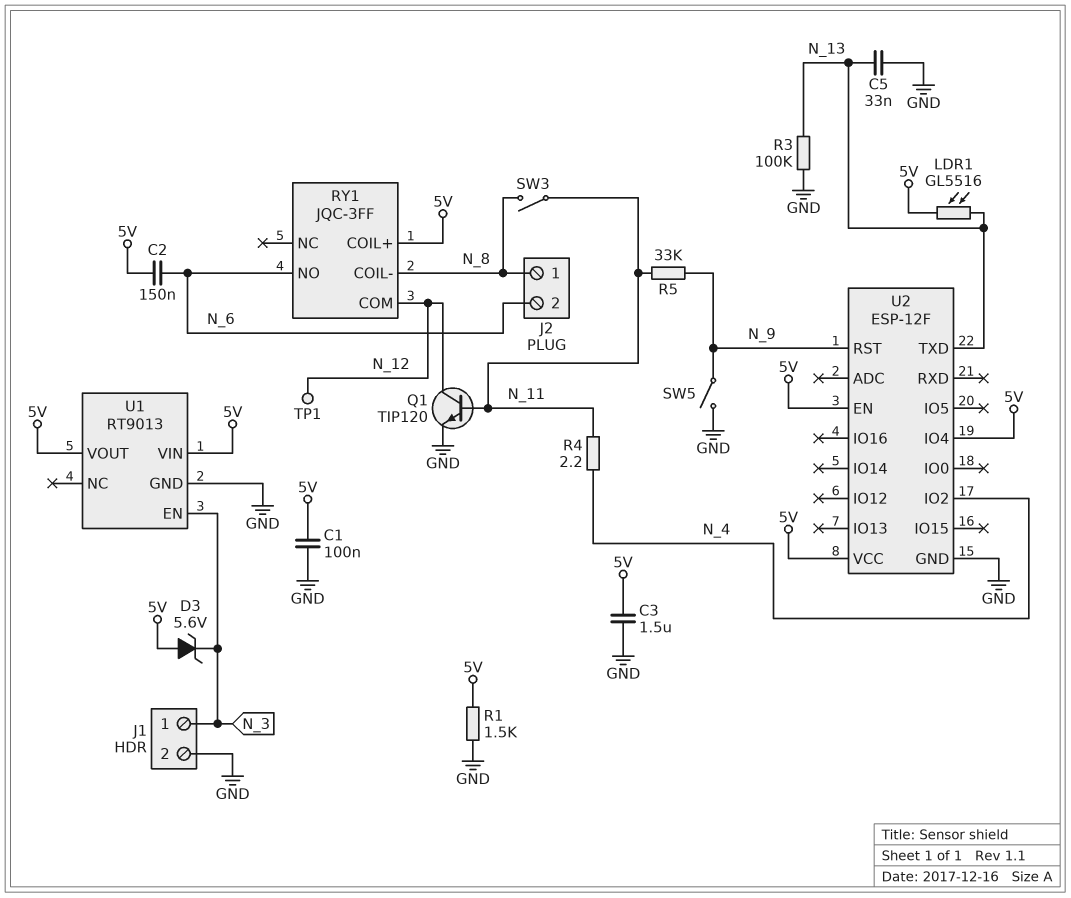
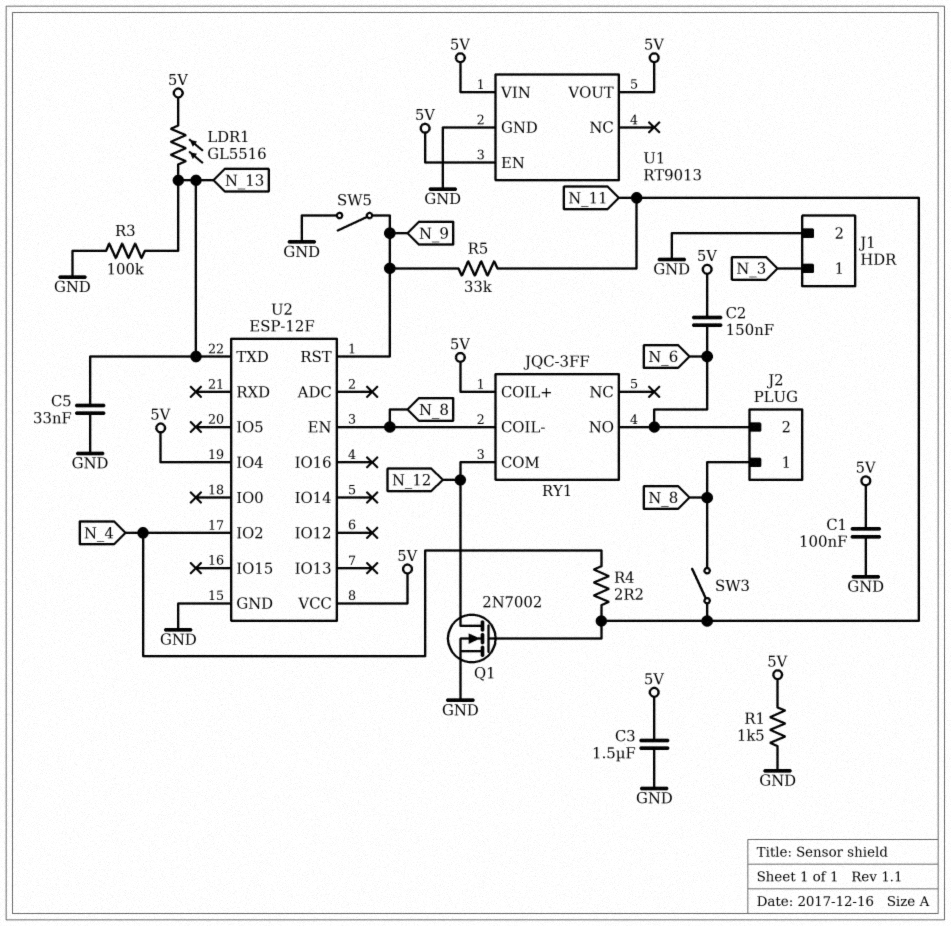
D3: zener 5.6V (A 5V, K N_3) -> none
Q1: NPN TIP120 (B N_11, C N_12, E GND) -> NMOS 2N7002 (G N_11, D N_12, S GND)
TP1: test point (N_12) -> none
U1 pin EN: N_3 -> 5V
U2 pin EN: 5V -> N_8

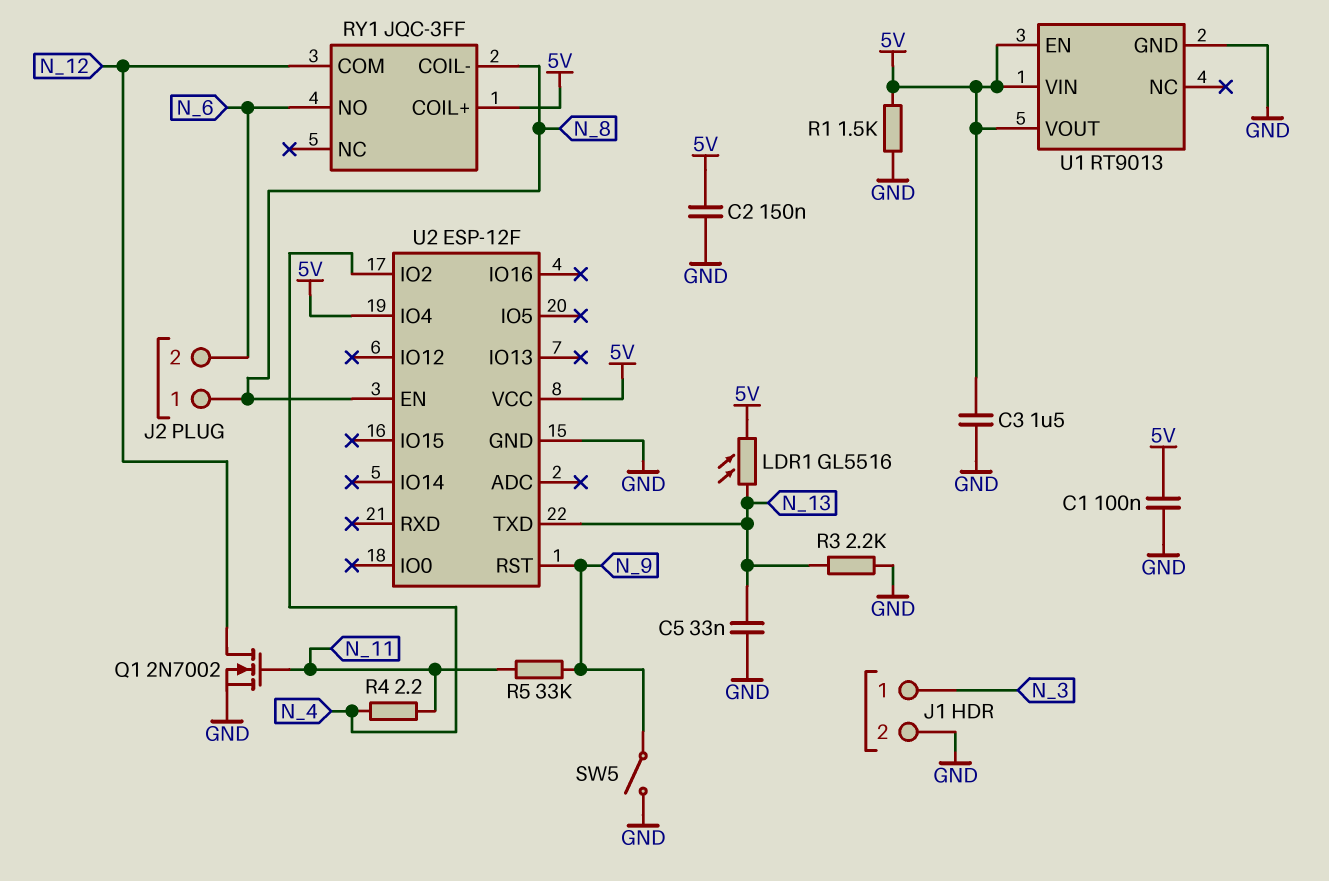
C2: 150nF (5V, N_6) -> 150nF (5V, GND)
R3: 100k (GND, N_13) -> 2.2k (GND, N_13)
SW3: switch (N_8, N_11) -> none

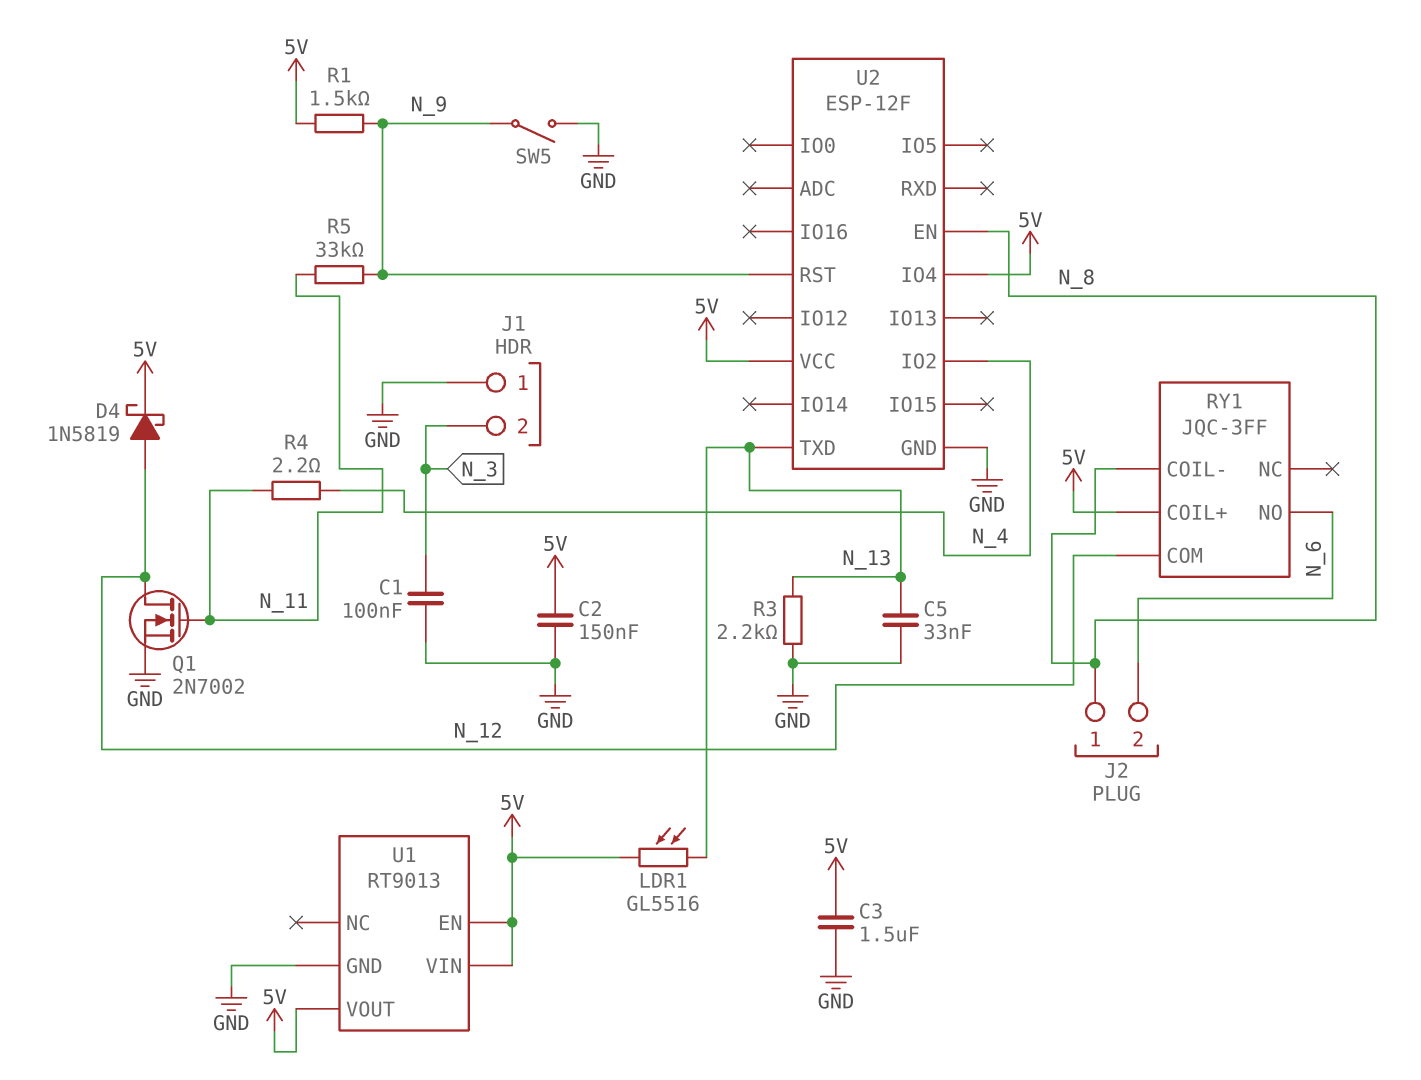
C1: 100nF (5V, GND) -> 100nF (GND, N_3)
D4: none -> schottky 1N5819 (A N_12, K 5V)
J1 pin 1: N_3 -> GND
J1 pin 2: GND -> N_3
R1: 1.5k (5V, GND) -> 1.5k (5V, N_9)

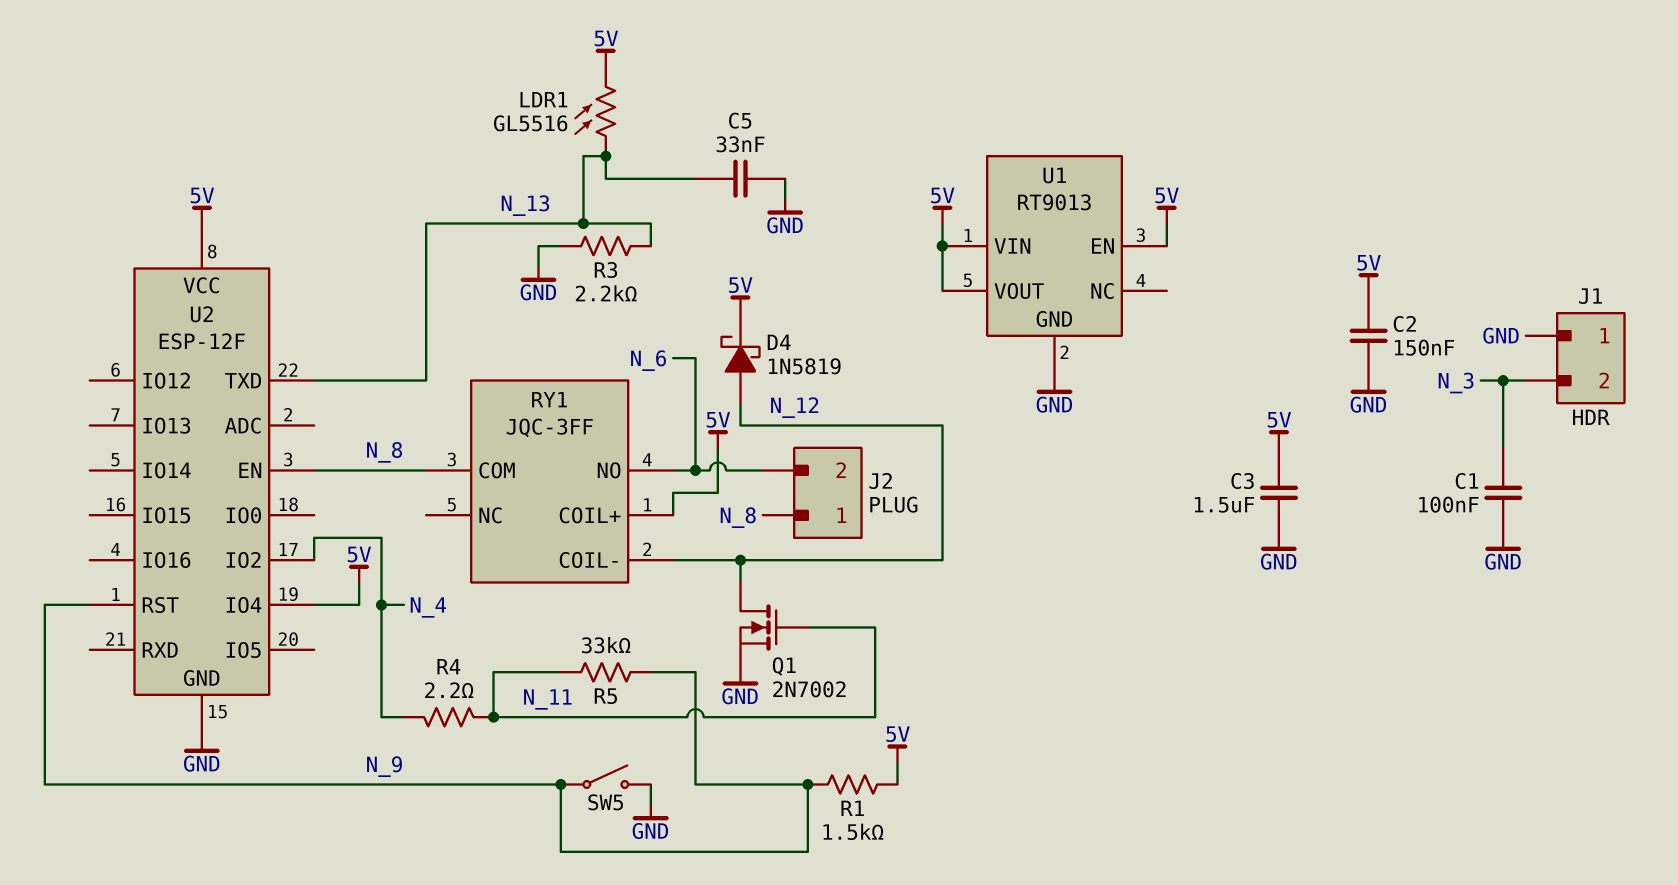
RY1 pin COIL-: N_8 -> N_12
RY1 pin COM: N_12 -> N_8

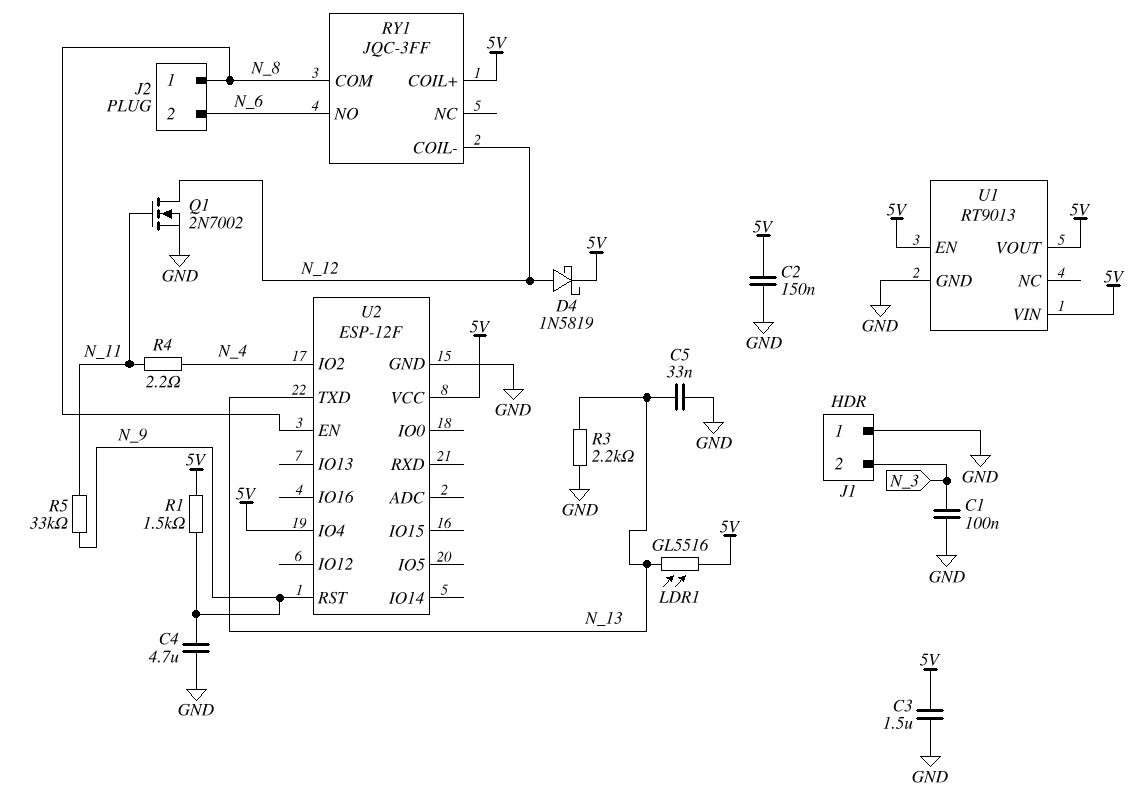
C4: none -> 4.7uF (GND, N_9)
SW5: switch (GND, N_9) -> none

